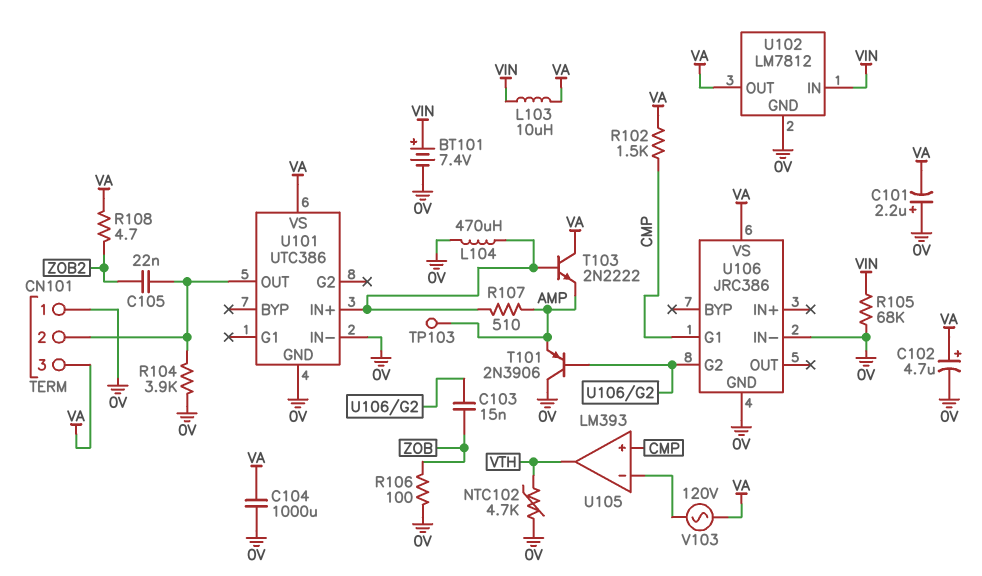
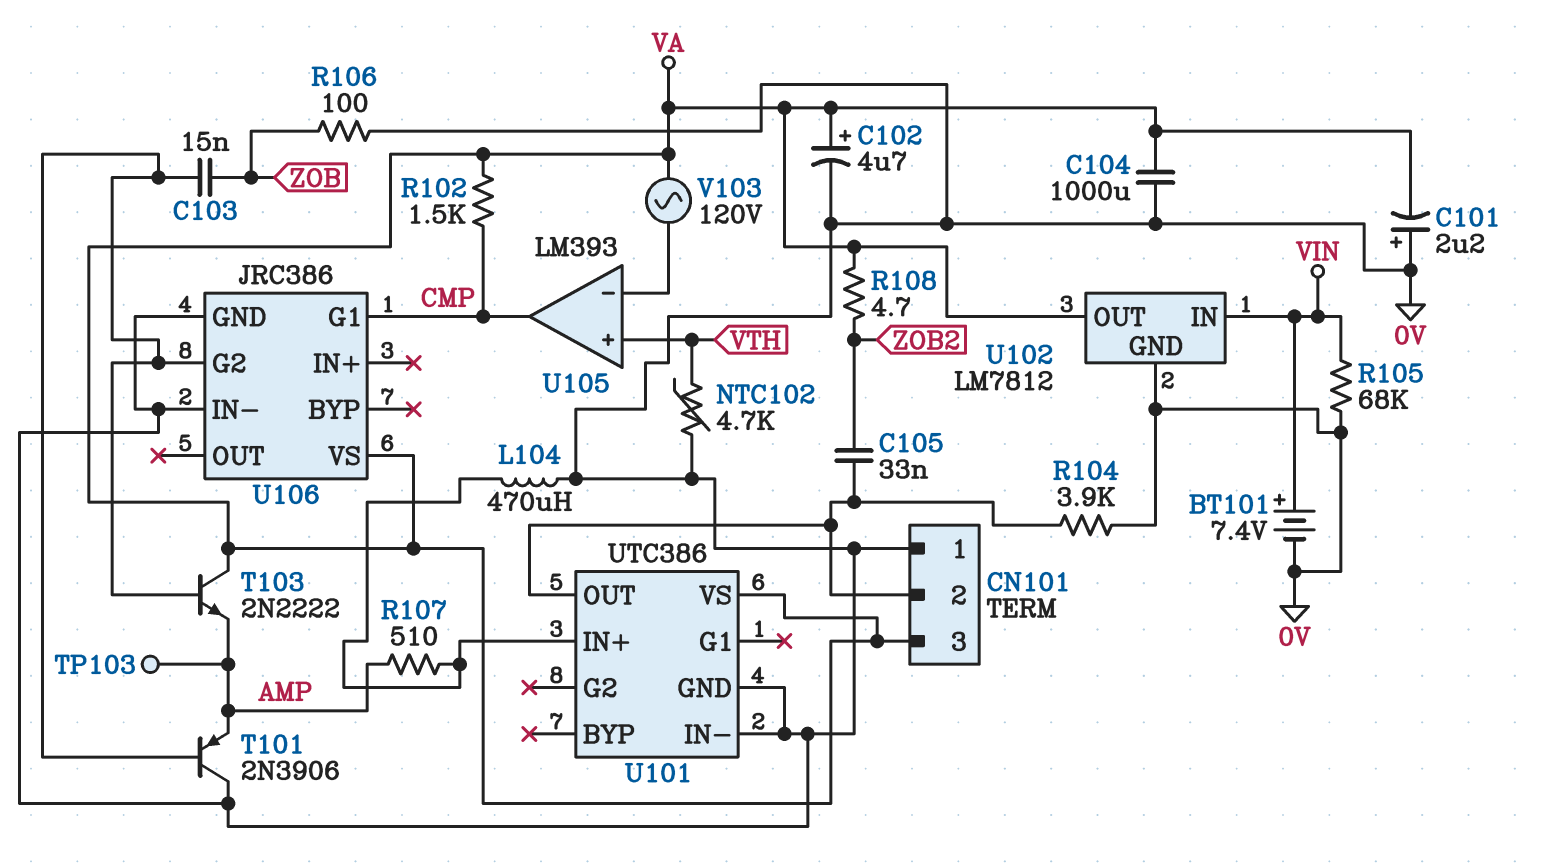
C105: 22nF (CN101/2, ZOB2) -> 33nF (CN101/2, ZOB2)
L103: 10uH (VA, VIN) -> none
T103: NPN 2N2222 (B U101/IN+, C VA, E AMP) -> NPN 2N2222 (B U106/G2, C VA, E AMP)
U105 pin in+: CMP -> VTH
U105 pin out: VTH -> CMP

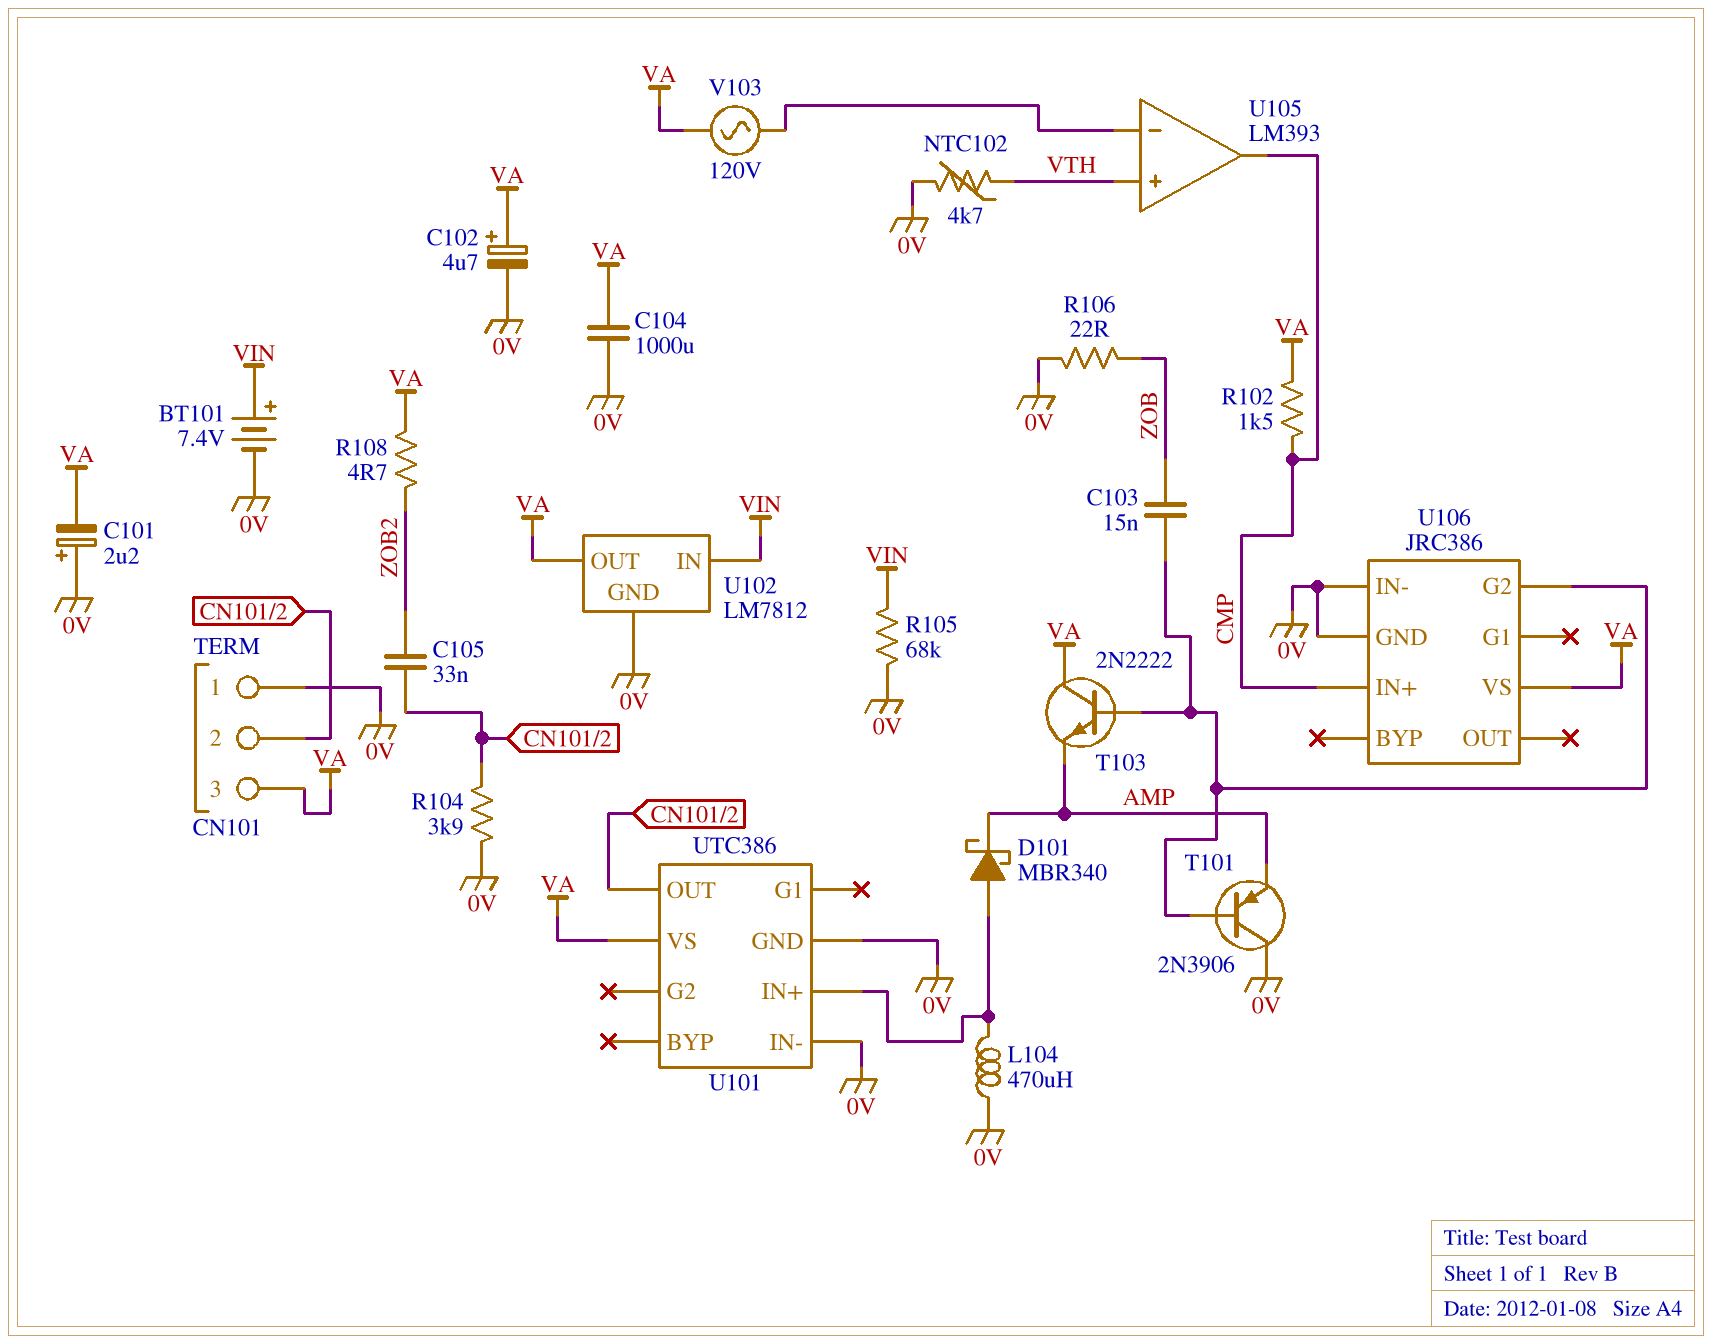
D101: none -> schottky MBR340 (A U101/IN+, K AMP)
R106: 100 (0V, ZOB) -> 22 (0V, ZOB)
R107: 510 (AMP, U101/IN+) -> none
TP103: test point (AMP) -> none
U106 pin G1: CMP -> none
U106 pin IN+: none -> CMP

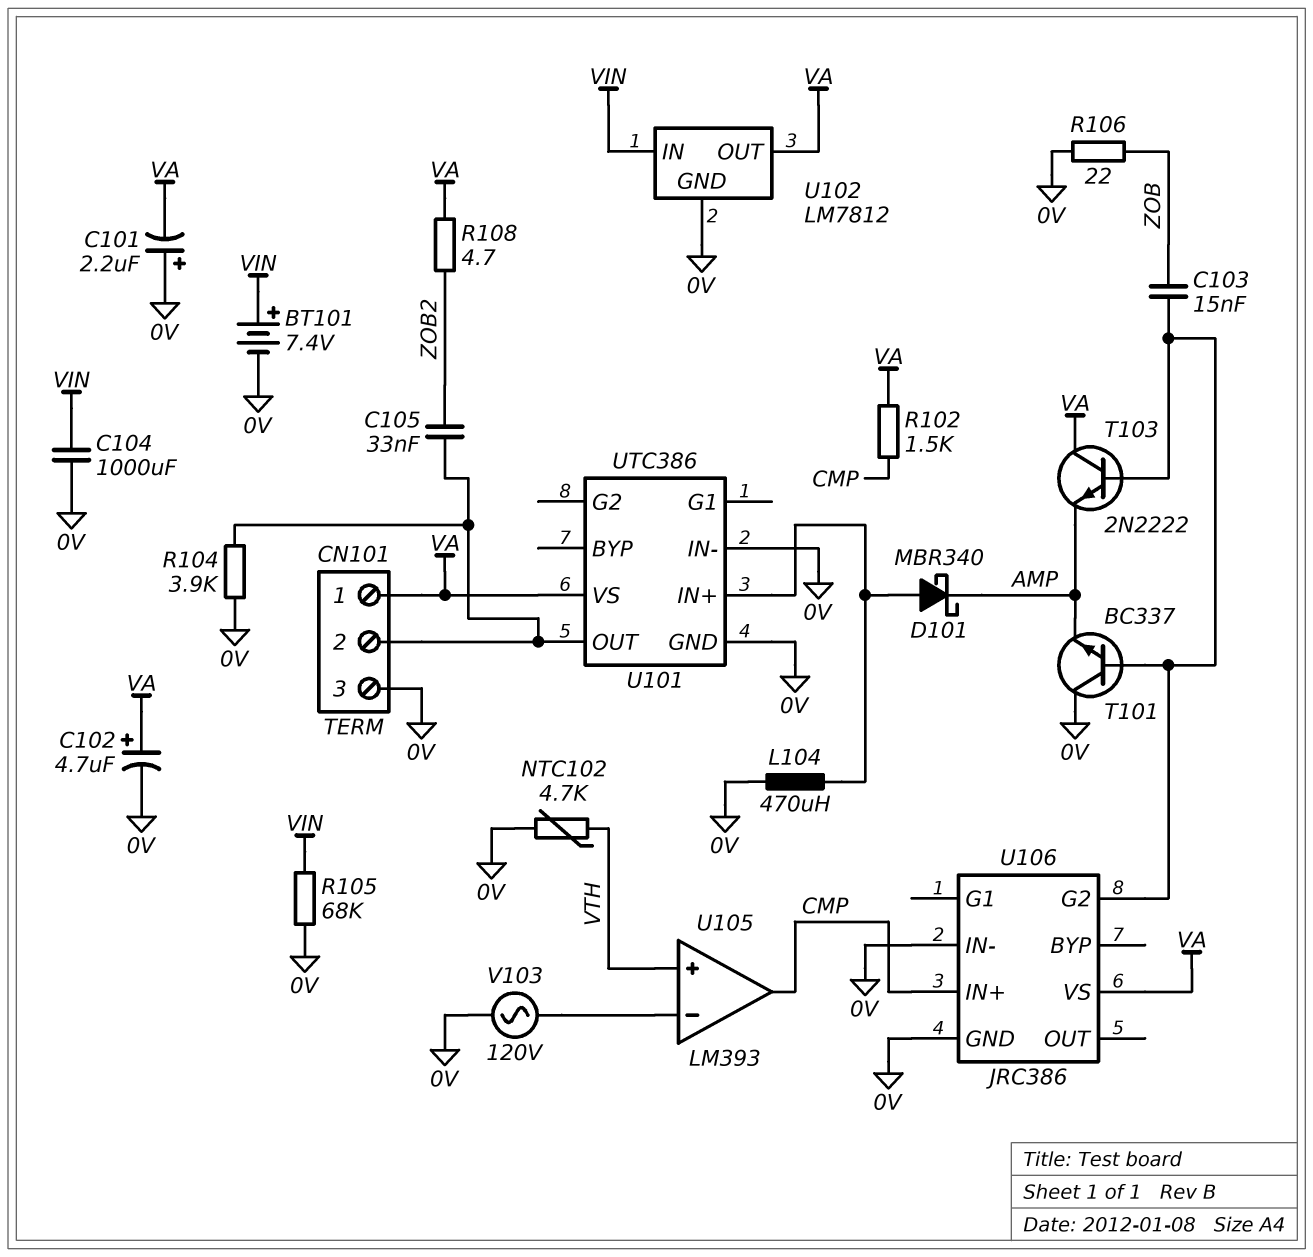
C104: 1000uF (0V, VA) -> 1000uF (0V, VIN)
CN101 pin 1: 0V -> VA
CN101 pin 3: VA -> 0V
T101: PNP 2N3906 (B U106/G2, C 0V, E AMP) -> NPN BC337 (B U106/G2, C 0V, E AMP)
V103: AC 120V (U105/in-, VA) -> AC 120V (0V, U105/in-)

